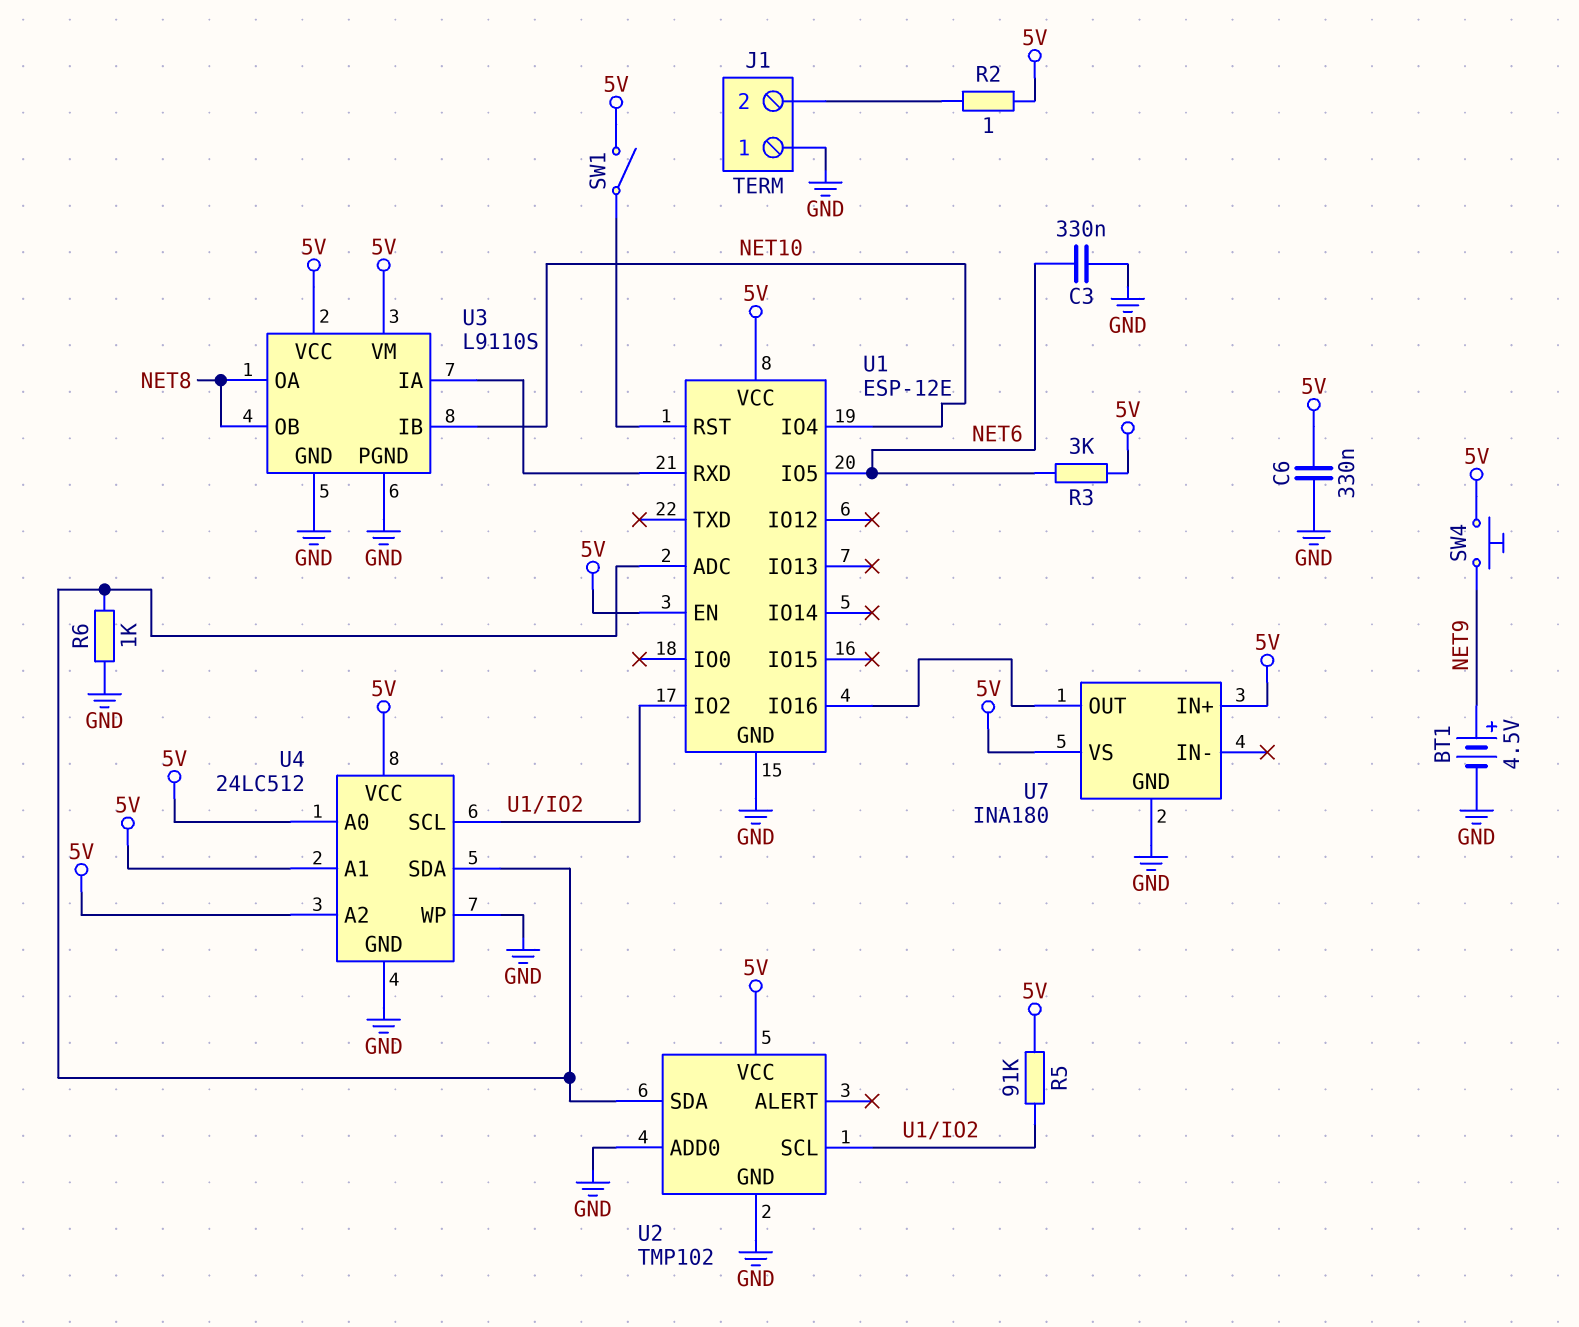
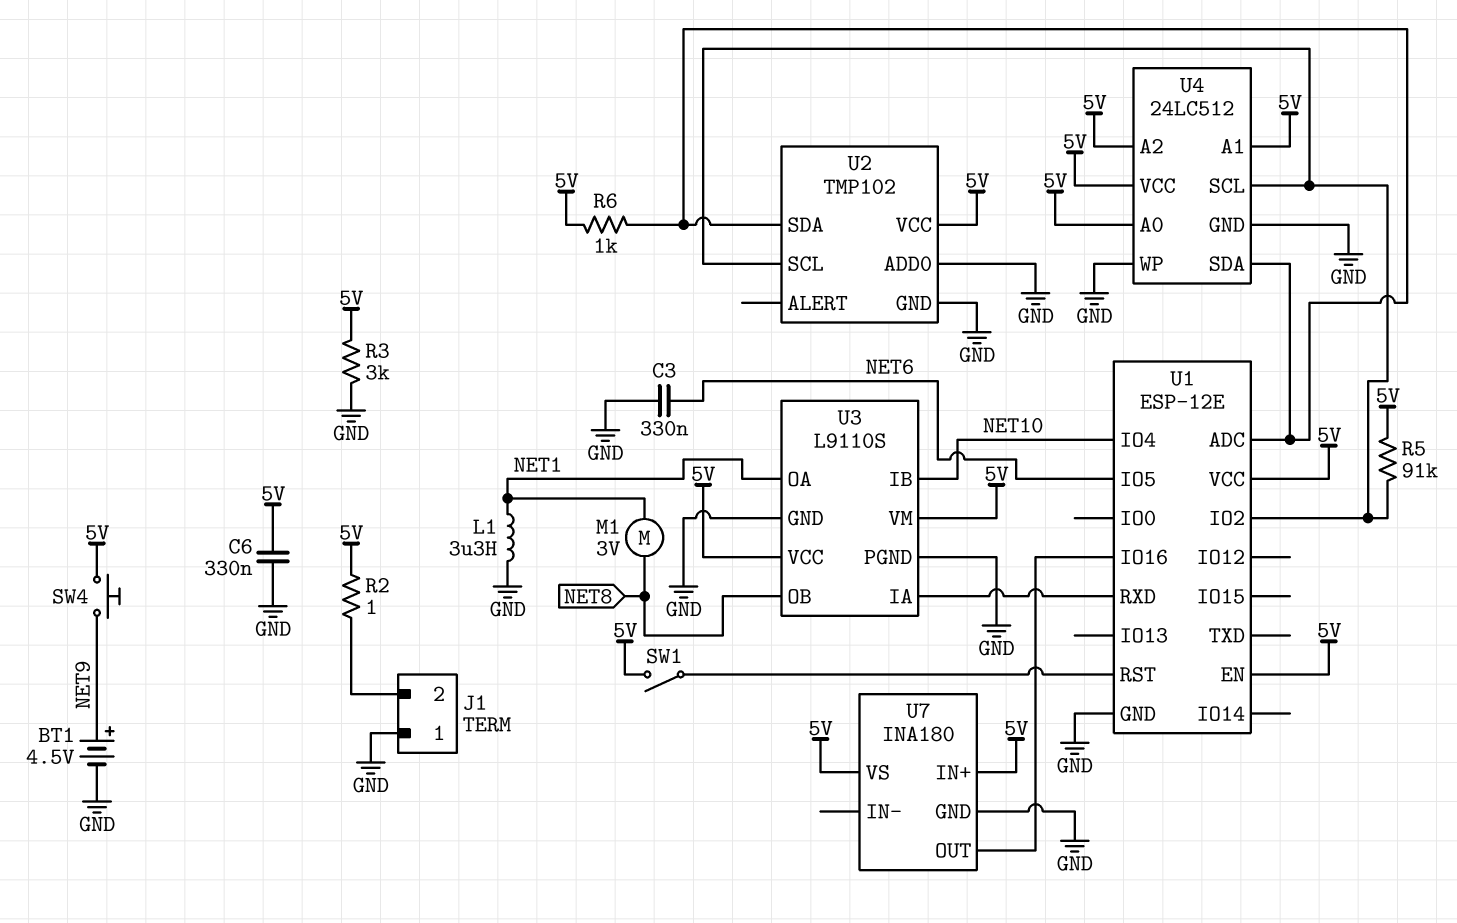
L1: none -> 3.3uH (GND, NET1)
M1: none -> motor 3V (NET1, NET8)
R3: 3k (5V, NET6) -> 3k (5V, GND)
R6: 1k (GND, U1/ADC) -> 1k (5V, U1/ADC)
U3 pin OA: NET8 -> NET1

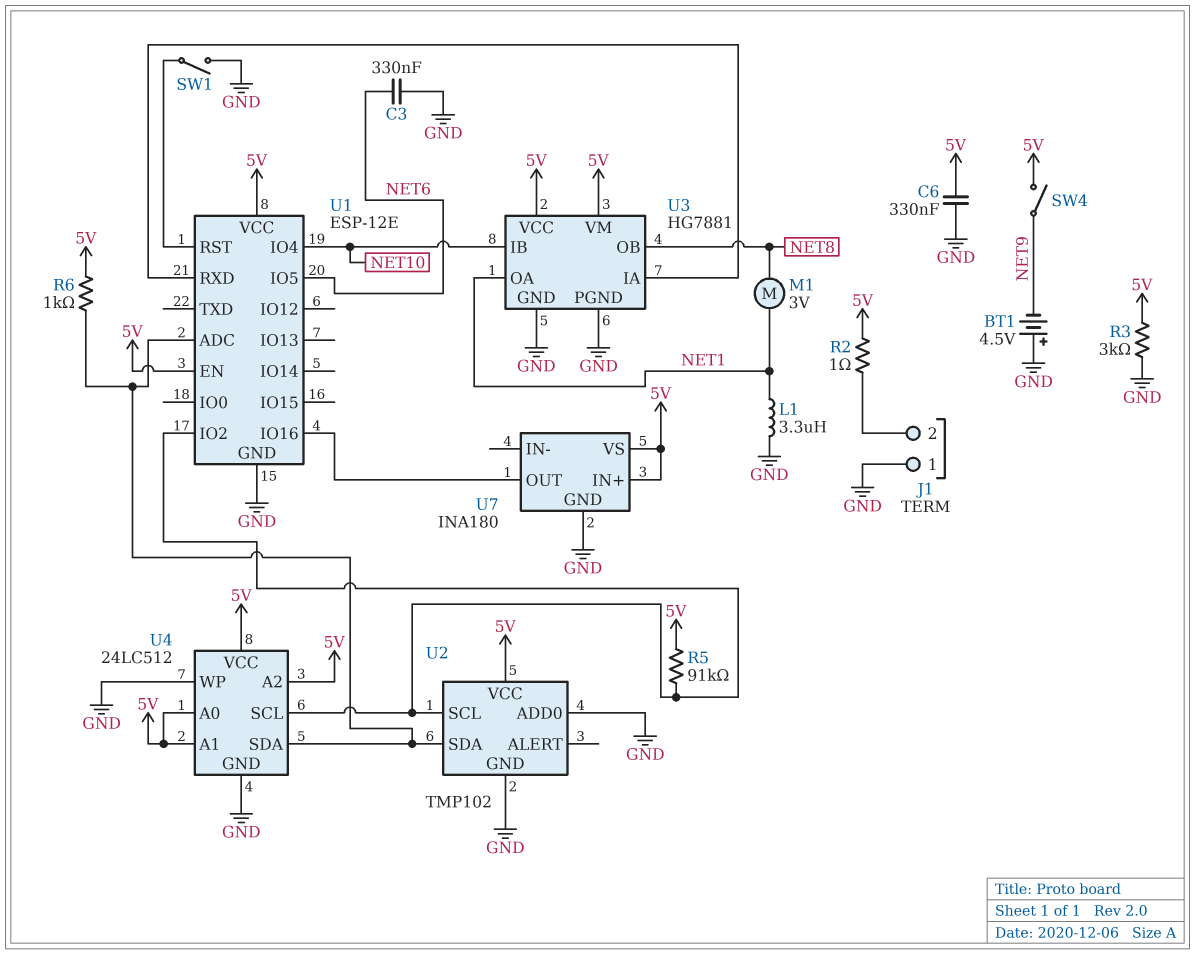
BT1: 4.5V (plus NET9, minus GND) -> 4.5V (plus GND, minus NET9)
SW1: switch (5V, U1/RST) -> switch (GND, U1/RST)
SW4: button (5V, NET9) -> switch (5V, NET9)
U3: L9110S -> HG7881

